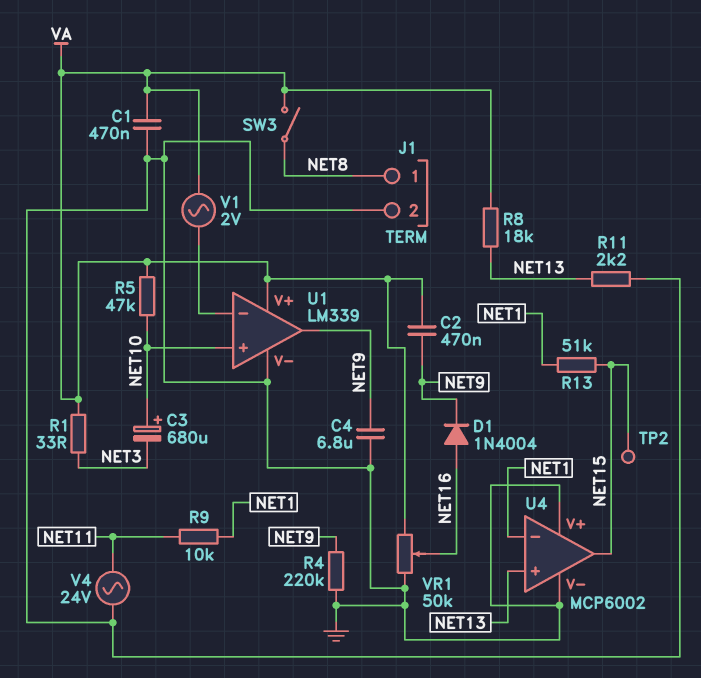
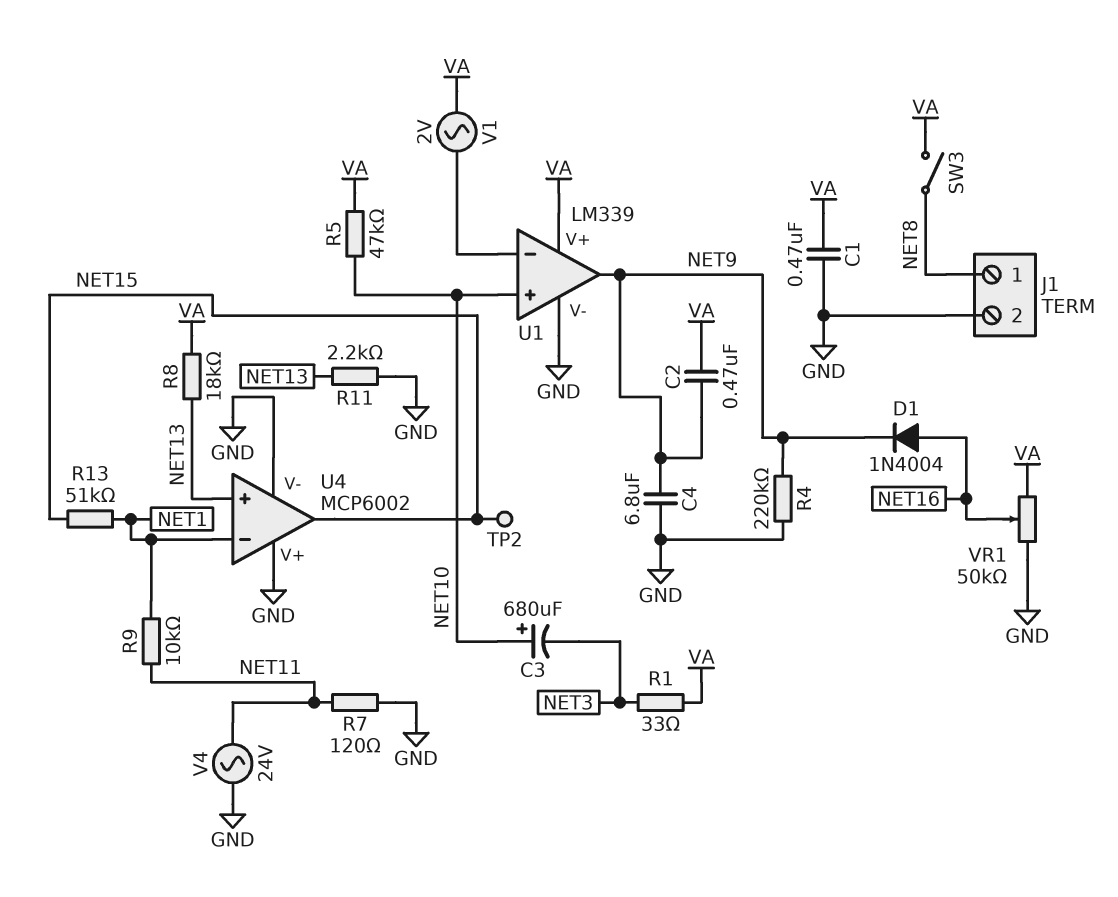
R7: none -> 120 (GND, NET11)

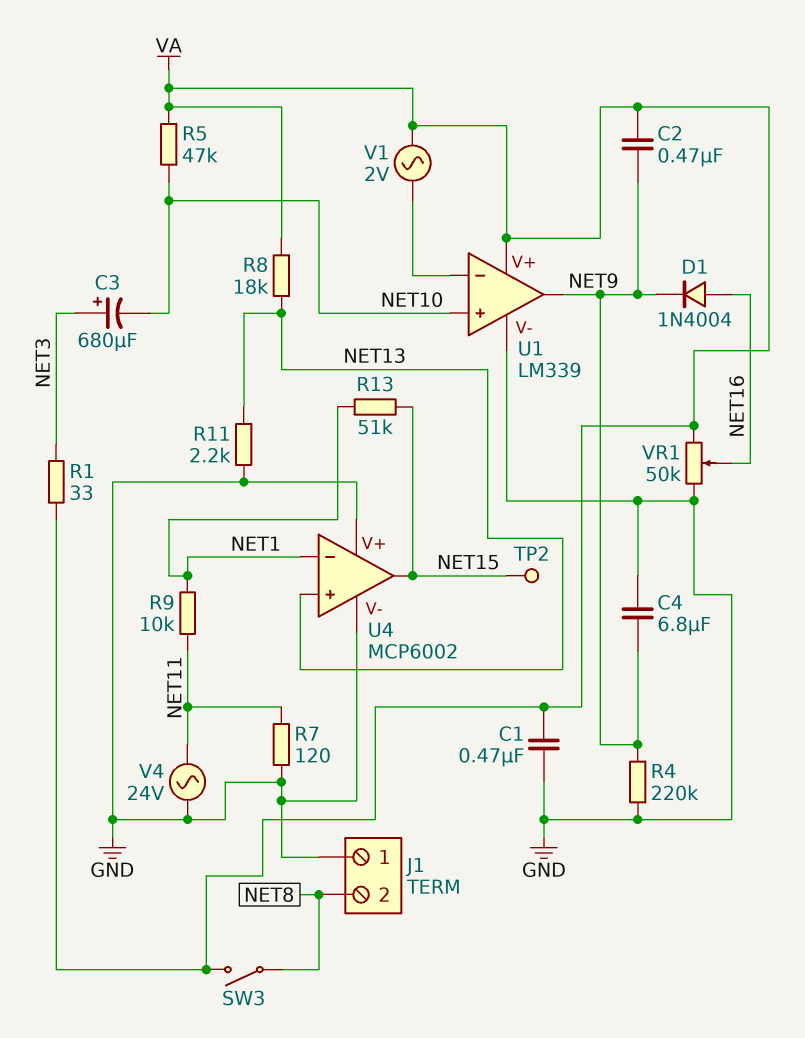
C3: 680uF (plus NET10, minus NET3) -> 680uF (plus NET3, minus NET10)
J1 pin 1: NET8 -> GND
J1 pin 2: GND -> NET8

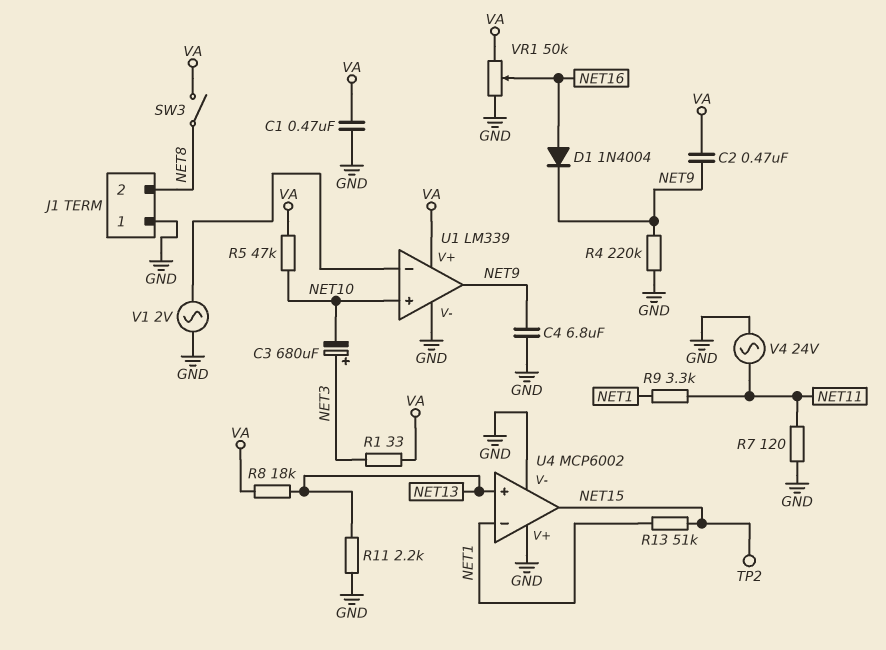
R9: 10k (NET1, NET11) -> 3.3k (NET1, NET11)
V1: AC 2V (U1/in-, VA) -> AC 2V (GND, U1/in-)

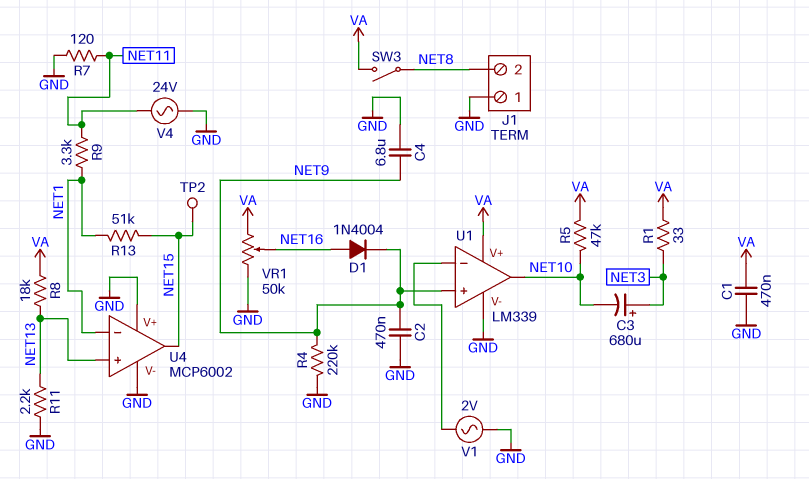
C2: 470nF (NET9, VA) -> 470nF (GND, NET9)
U1 pin in+: NET10 -> NET9
U1 pin out: NET9 -> NET10

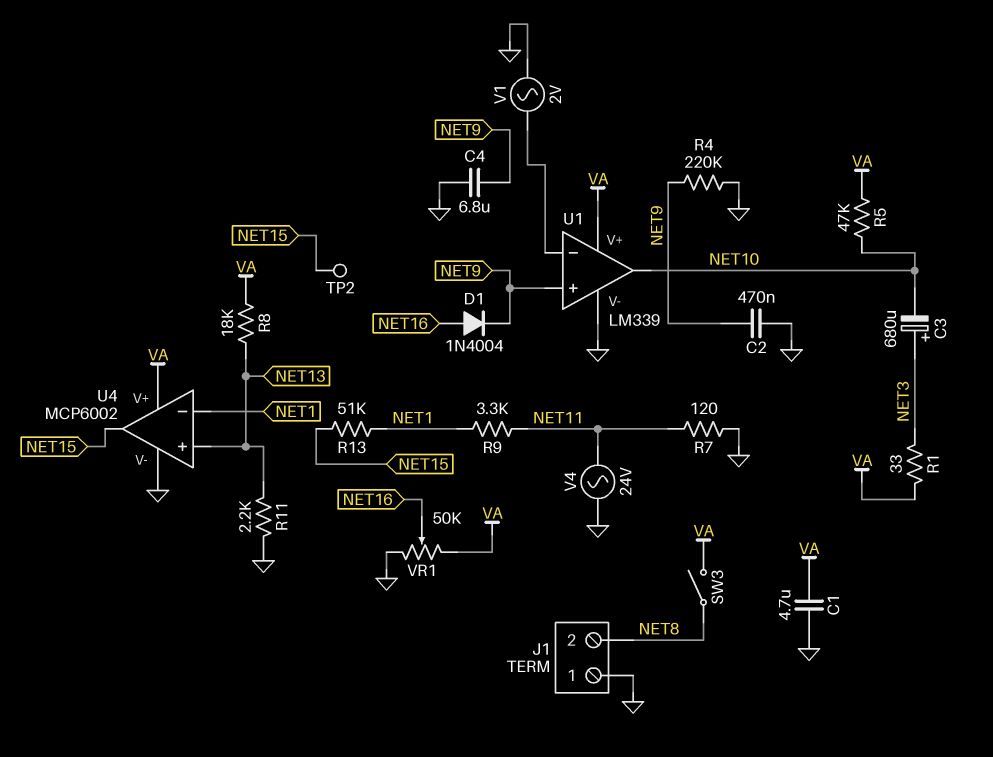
C1: 470nF (GND, VA) -> 4.7uF (GND, VA)
U4 pin V+: GND -> VA

